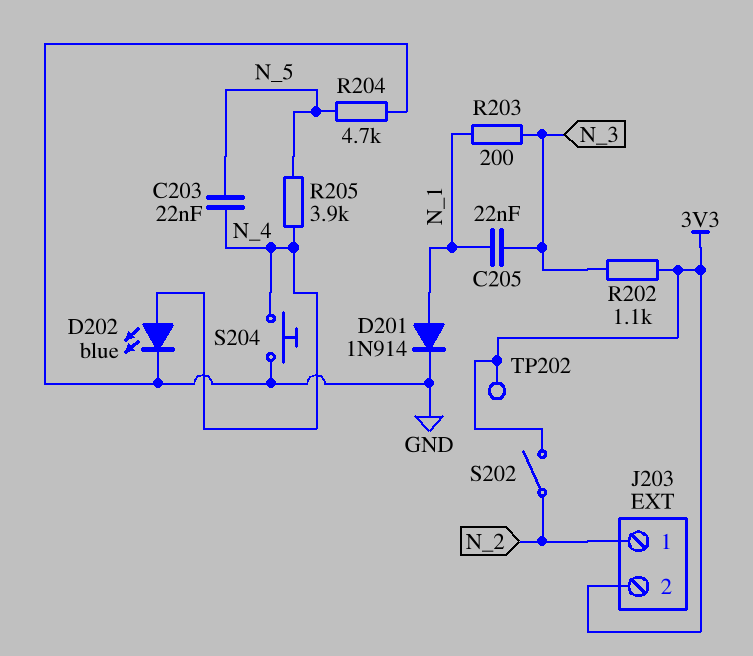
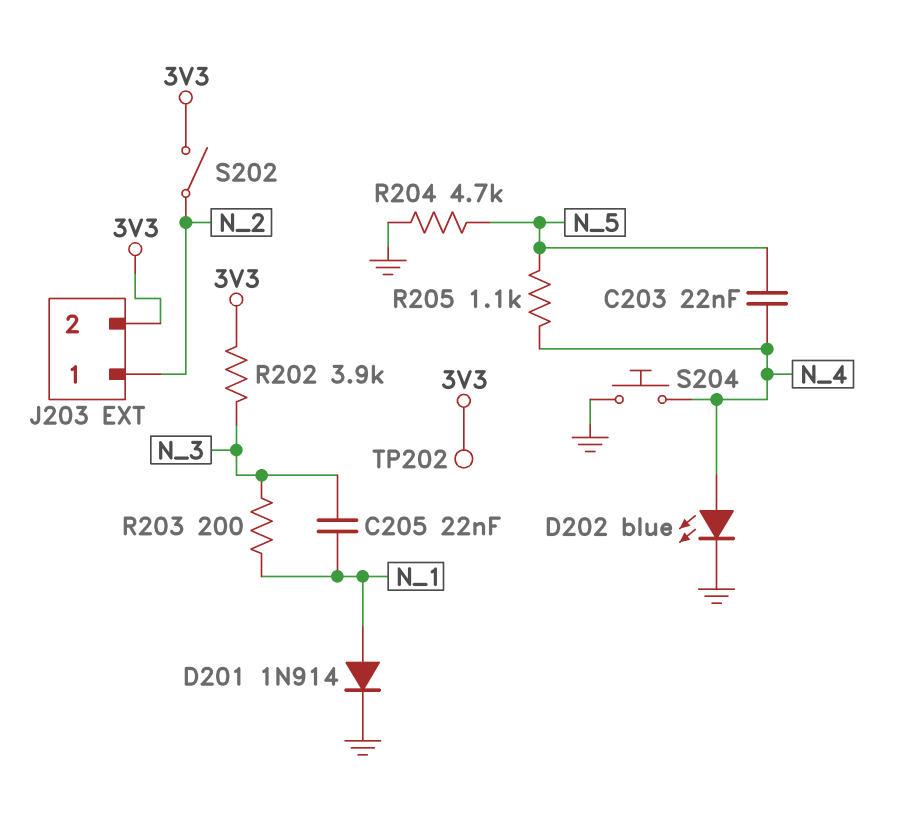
R202: 1.1k (3V3, N_3) -> 3.9k (3V3, N_3)
R205: 3.9k (N_4, N_5) -> 1.1k (N_4, N_5)

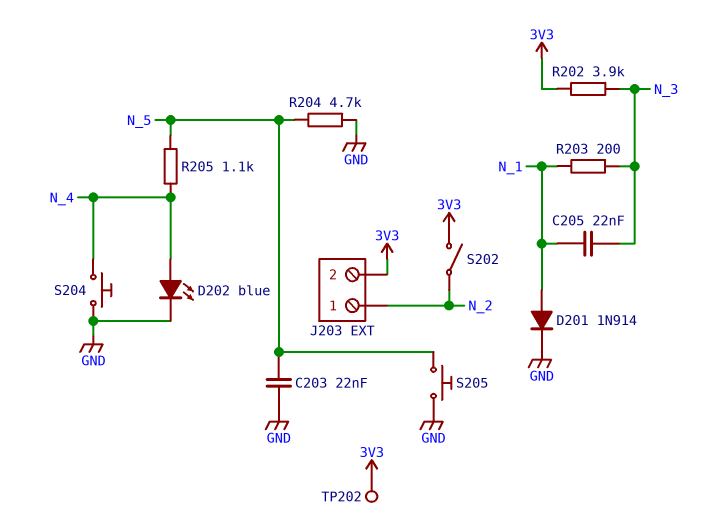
C203: 22nF (N_4, N_5) -> 22nF (GND, N_5)
S205: none -> button (GND, N_5)

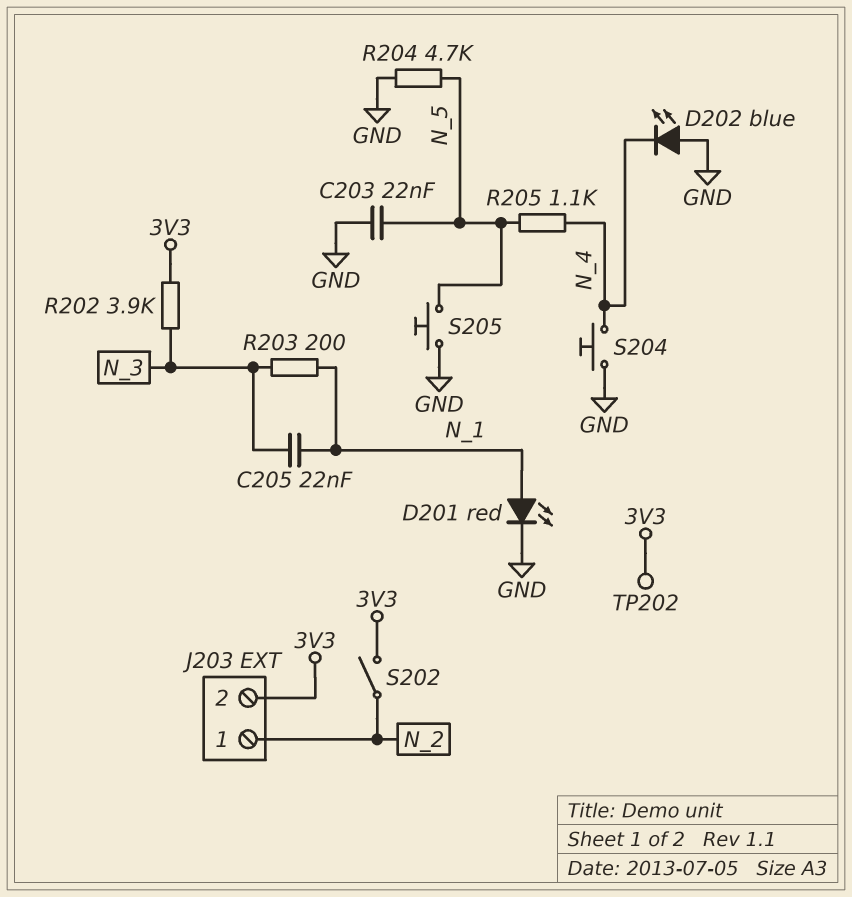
D201: diode 1N914 (A N_1, K GND) -> LED red (A N_1, K GND)
D202: LED blue (A N_4, K GND) -> LED blue (A GND, K N_4)

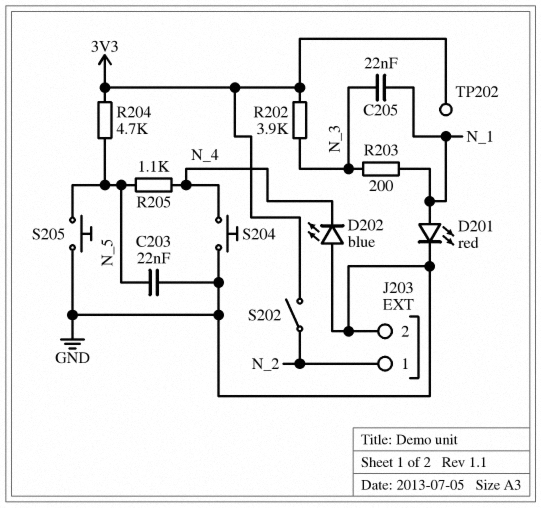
J203 pin 2: 3V3 -> GND
R204: 4.7k (GND, N_5) -> 4.7k (3V3, N_5)

